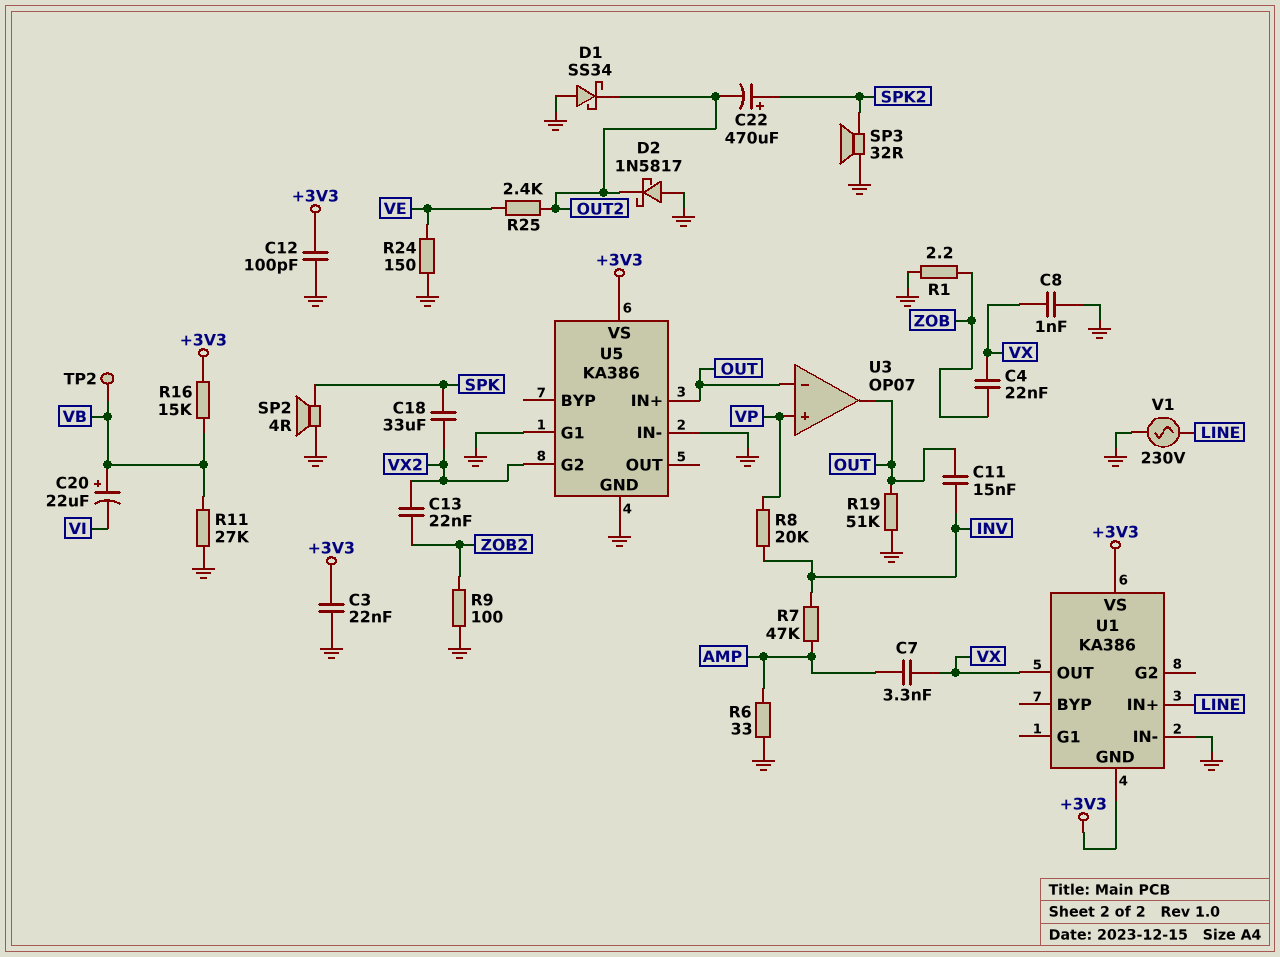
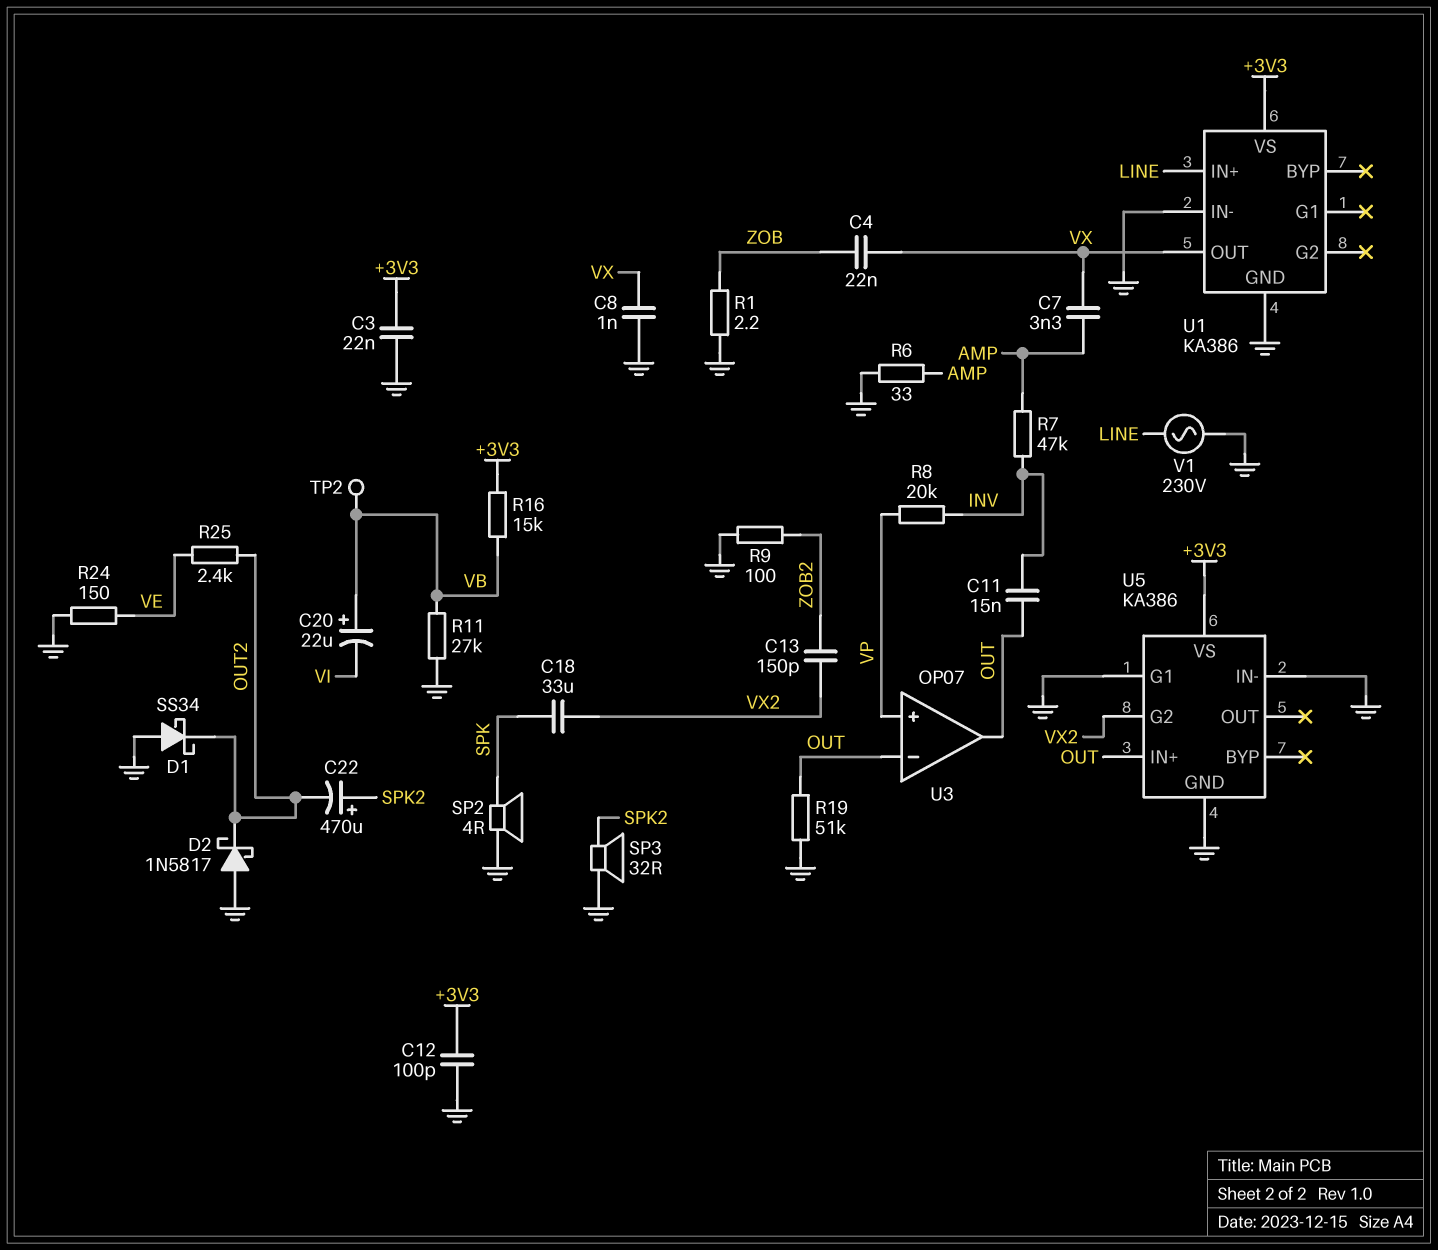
C13: 22nF (VX2, ZOB2) -> 150pF (VX2, ZOB2)
U1 pin GND: +3V3 -> GND

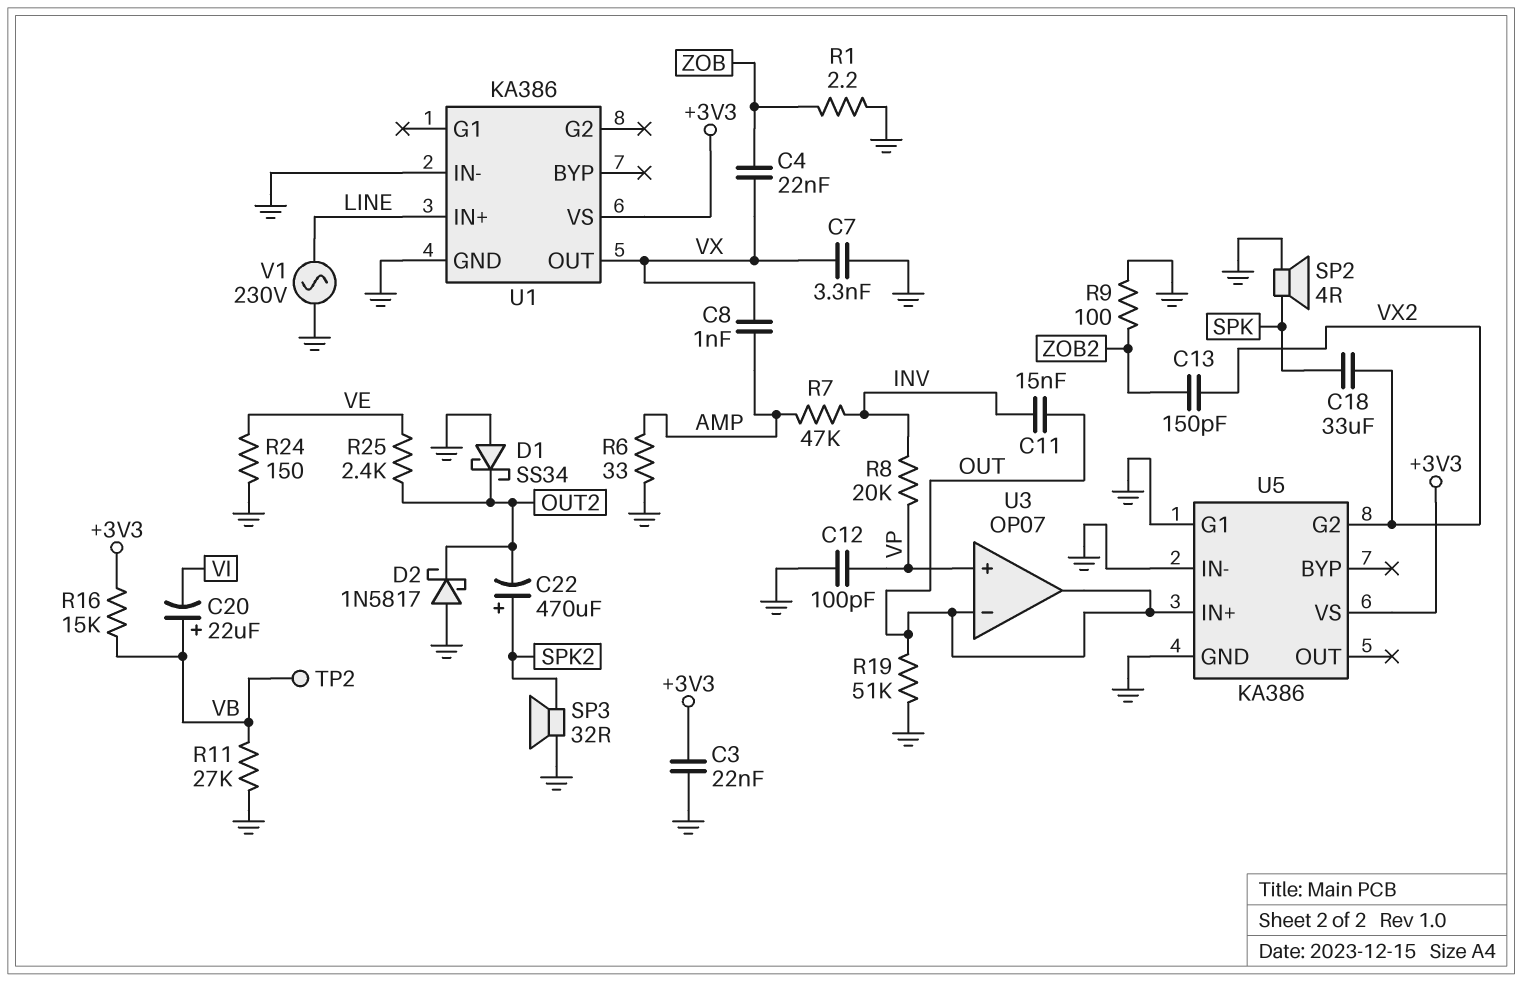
C7: 3.3nF (AMP, VX) -> 3.3nF (GND, VX)
C8: 1nF (GND, VX) -> 1nF (AMP, VX)
C12: 100pF (+3V3, GND) -> 100pF (GND, VP)

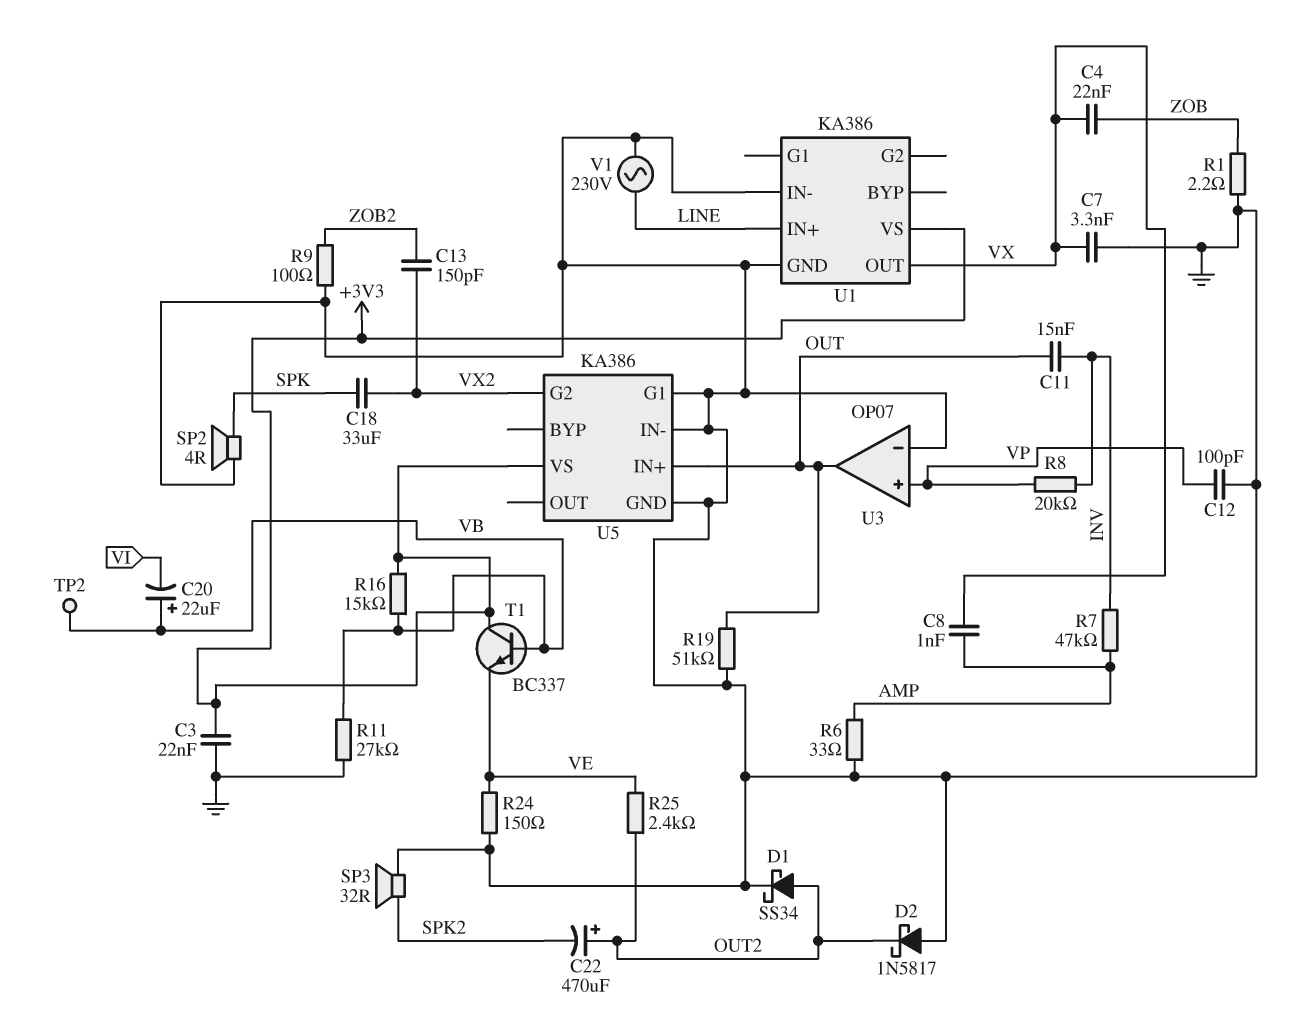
C22: 470uF (plus SPK2, minus OUT2) -> 470uF (plus OUT2, minus SPK2)
D1: schottky SS34 (A GND, K OUT2) -> schottky SS34 (A OUT2, K GND)
T1: none -> NPN BC337 (B VB, C +3V3, E VE)
U3 pin in-: OUT -> GND

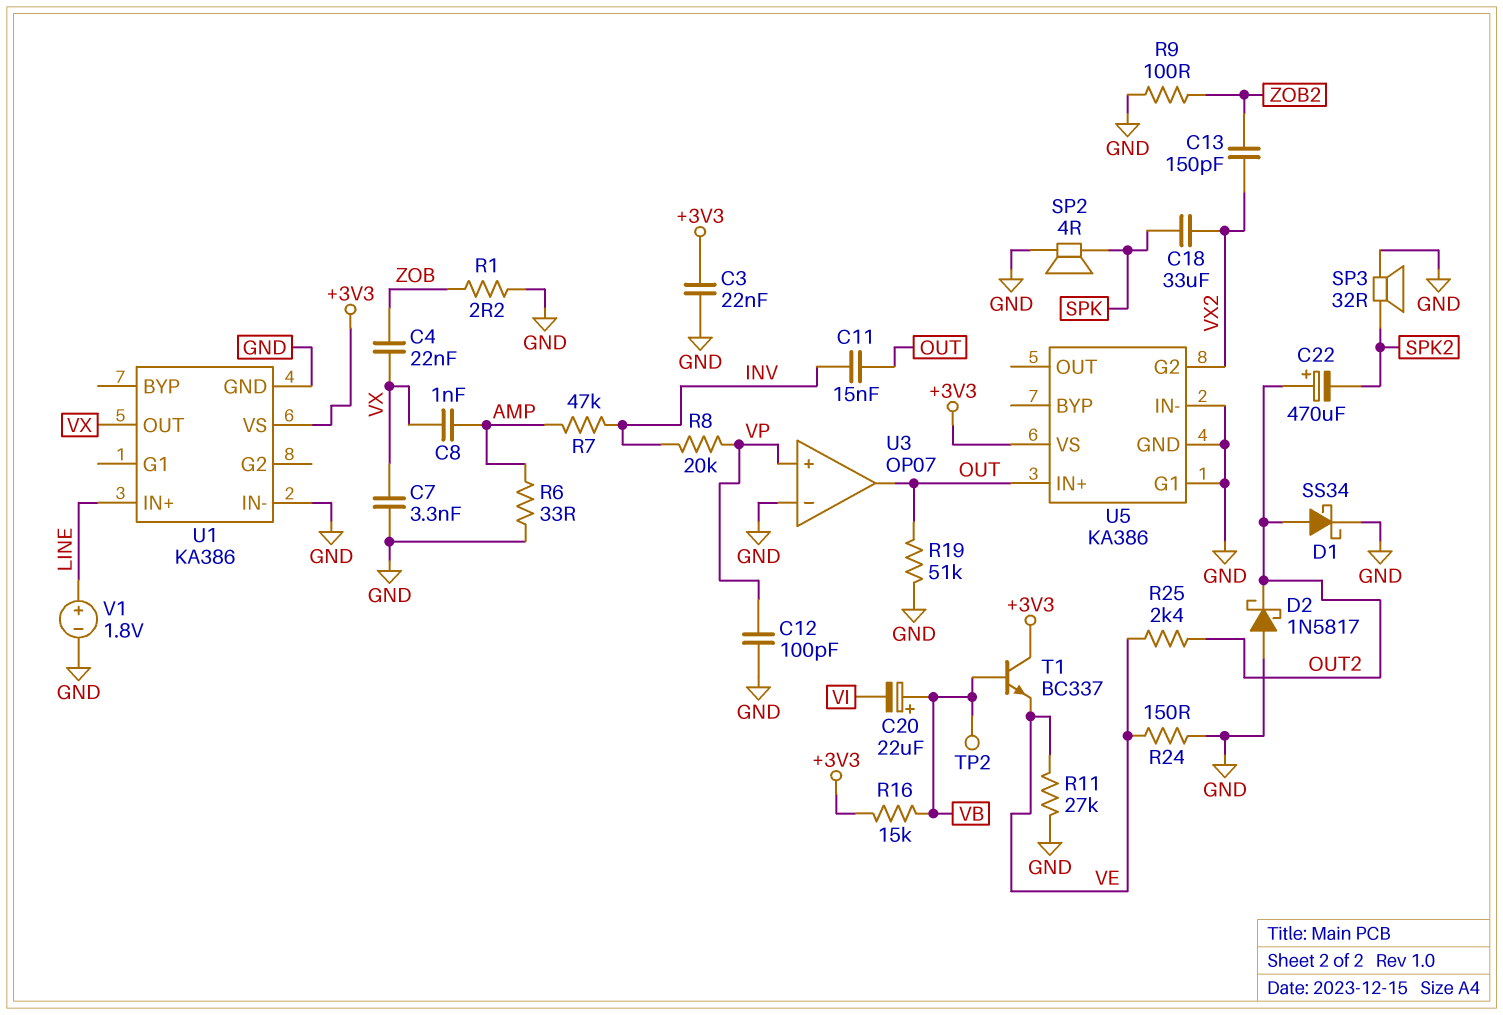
R11: 27k (GND, VB) -> 27k (GND, VE)
V1: AC 230V (GND, LINE) -> 1.8V (plus LINE, minus GND)

